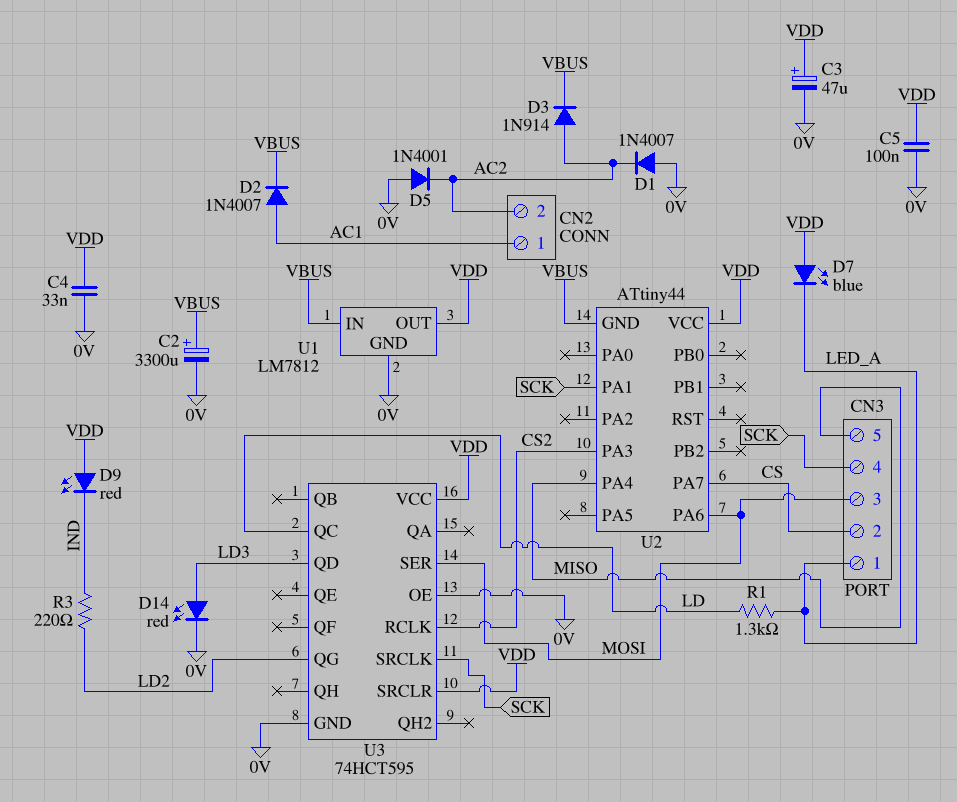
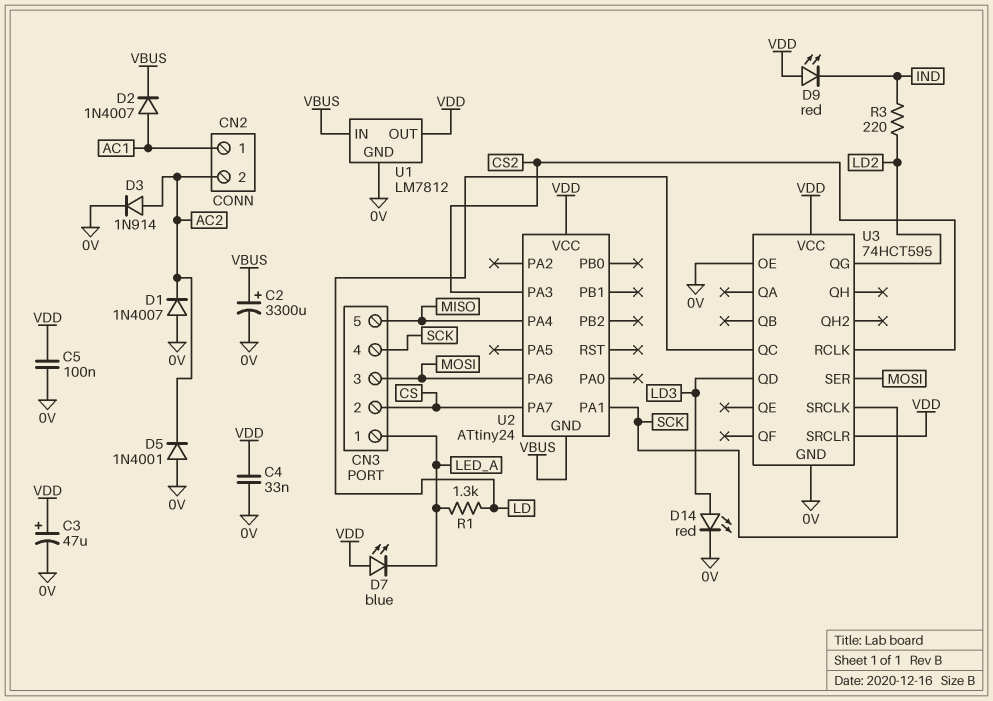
D3: diode 1N914 (A AC2, K VBUS) -> diode 1N914 (A AC2, K 0V)
U2: ATtiny44 -> ATtiny24

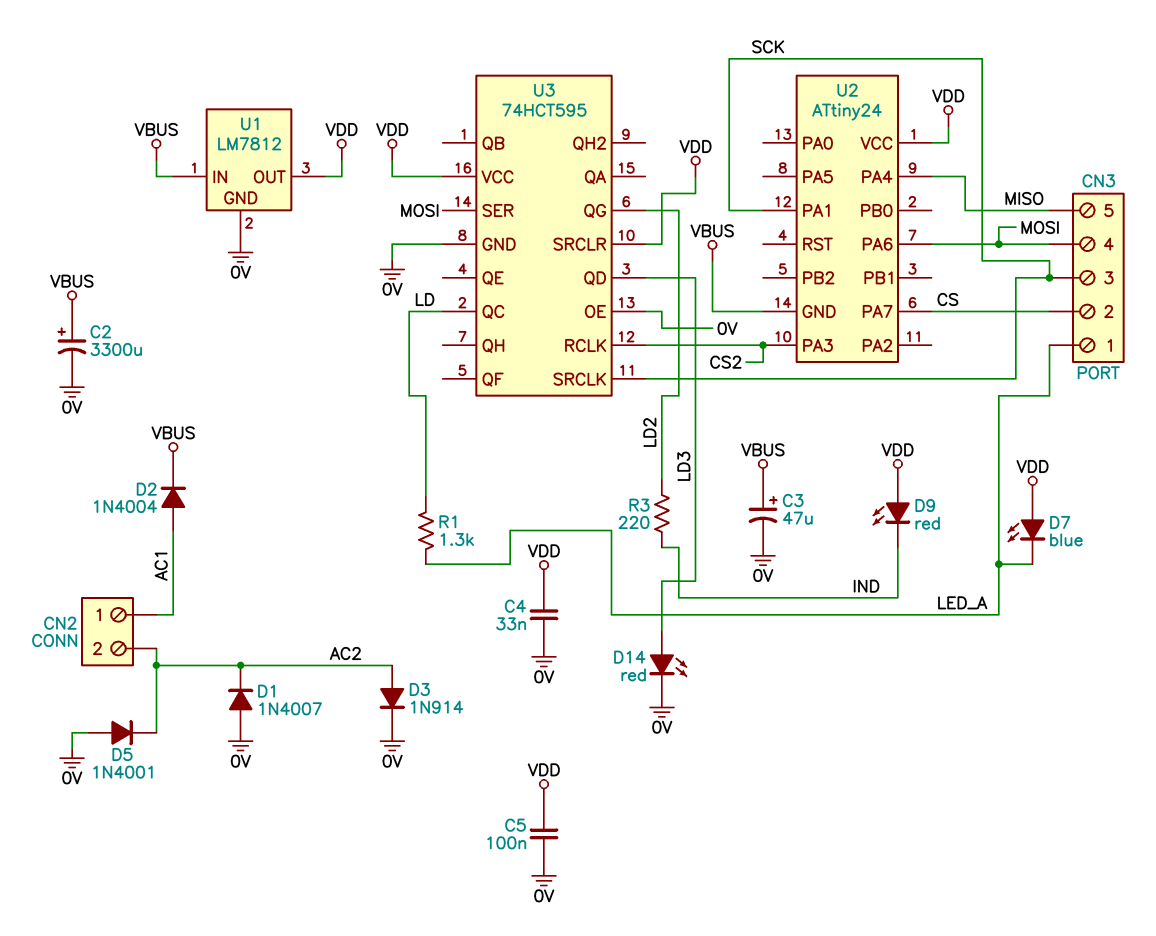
C3: 47uF (plus VDD, minus 0V) -> 47uF (plus VBUS, minus 0V)
CN3 pin 3: MOSI -> SCK
CN3 pin 4: SCK -> MOSI
D2: diode 1N4007 (A AC1, K VBUS) -> diode 1N4004 (A AC1, K VBUS)

